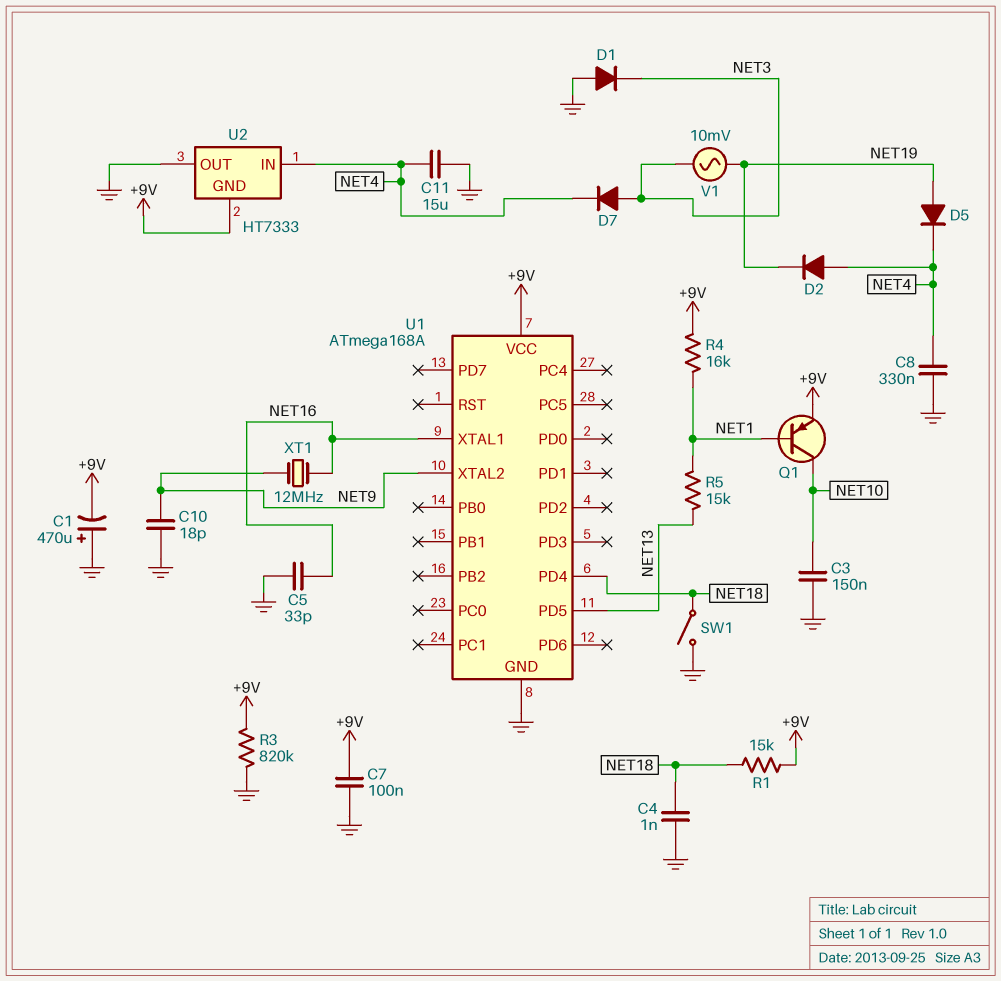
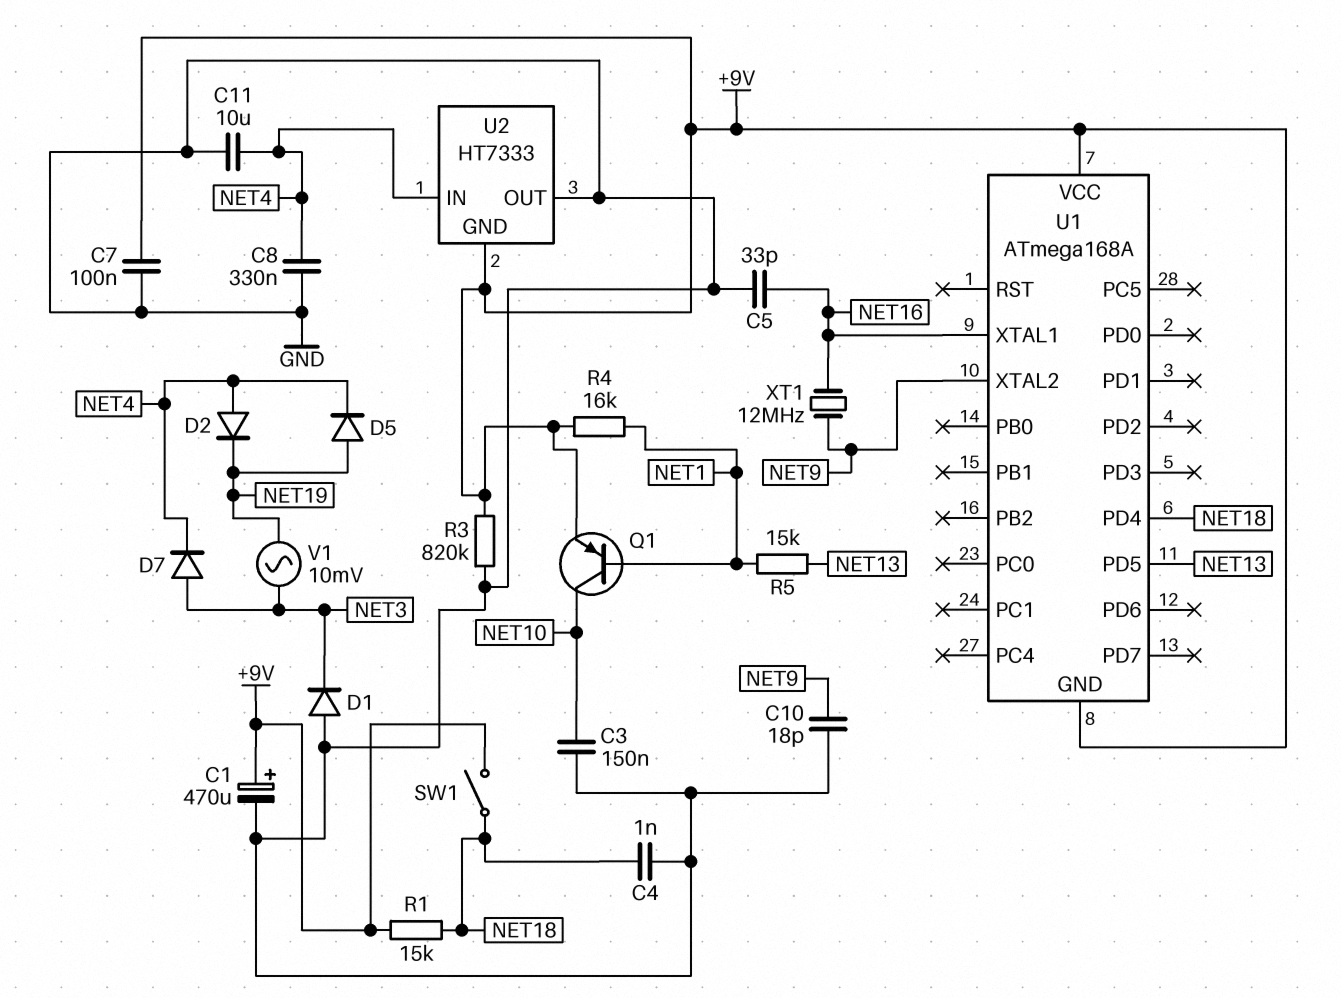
C1: 470uF (plus GND, minus +9V) -> 470uF (plus +9V, minus GND)
C11: 15uF (GND, NET4) -> 10uF (GND, NET4)
SW1: switch (GND, NET18) -> switch (+9V, NET18)
U1 pin GND: GND -> +9V

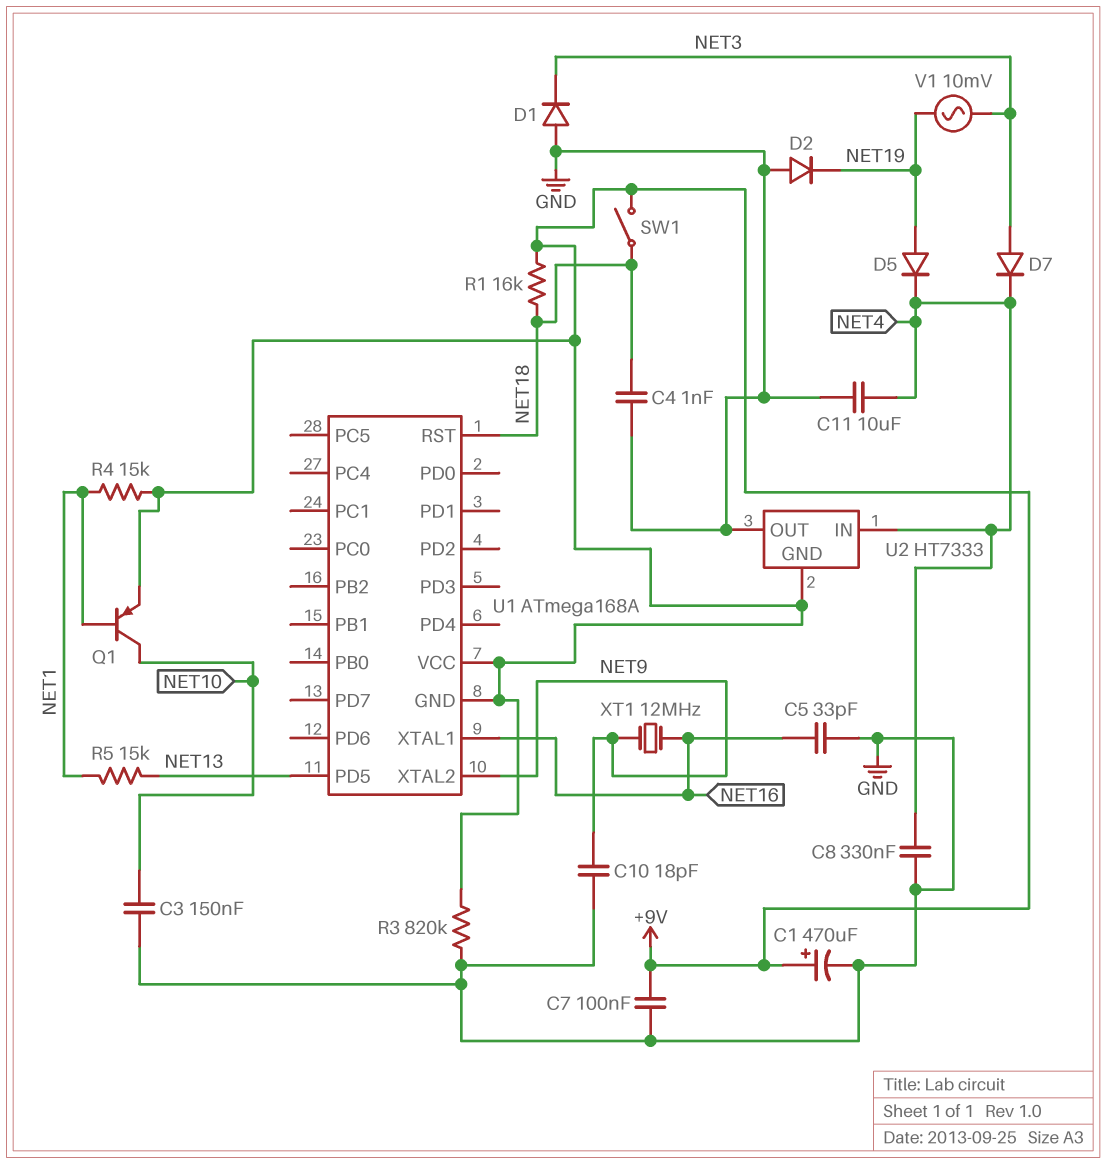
D2: diode (A NET4, K NET19) -> diode (A GND, K NET19)
R1: 15k (+9V, NET18) -> 16k (+9V, NET18)
R4: 16k (+9V, NET1) -> 15k (+9V, NET1)
U1 pin PD4: NET18 -> none
U1 pin RST: none -> NET18

